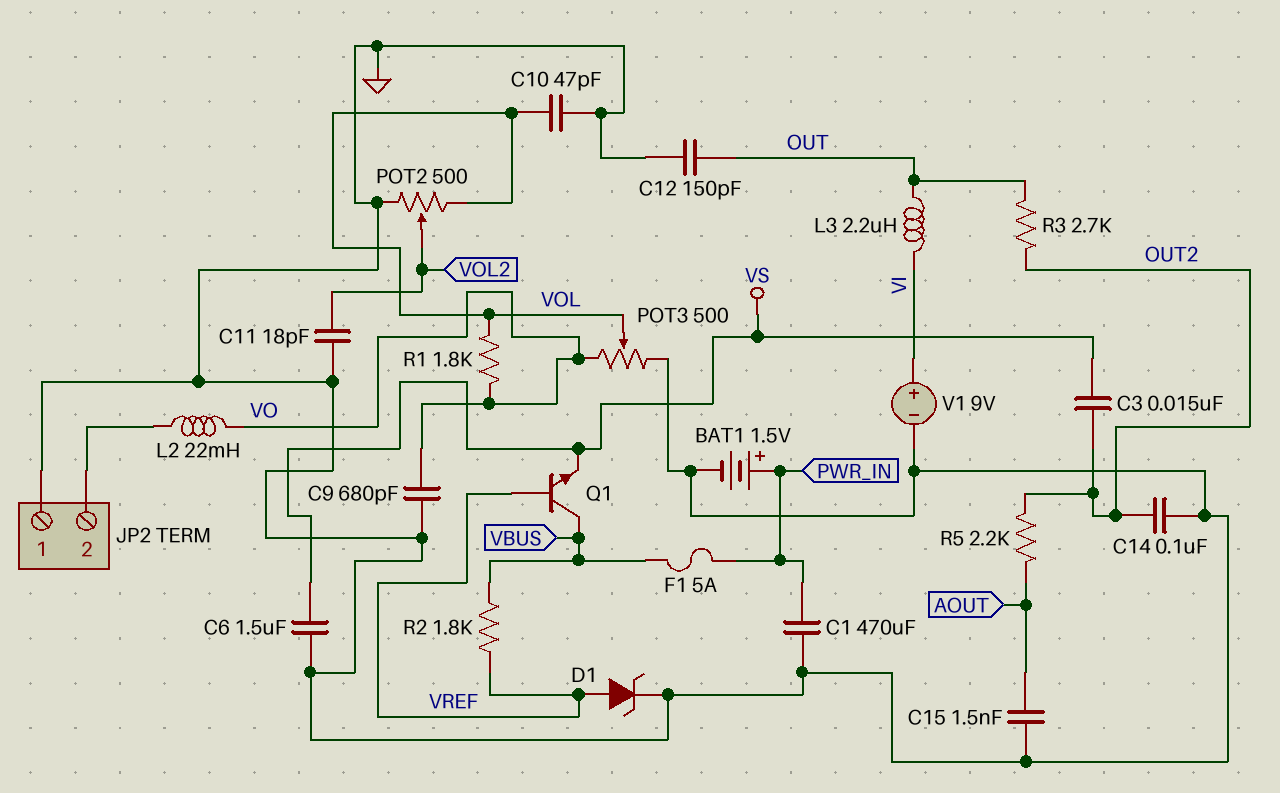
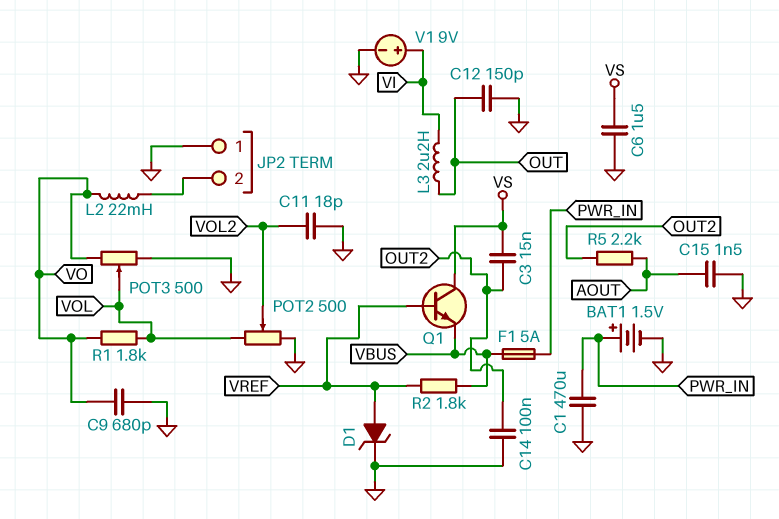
C10: 47pF (GND, VOL) -> none
Q1: NPN (B VREF, C VBUS, E VS) -> NPN (B VREF, C VS, E VBUS)
R3: 2.7k (OUT, OUT2) -> none

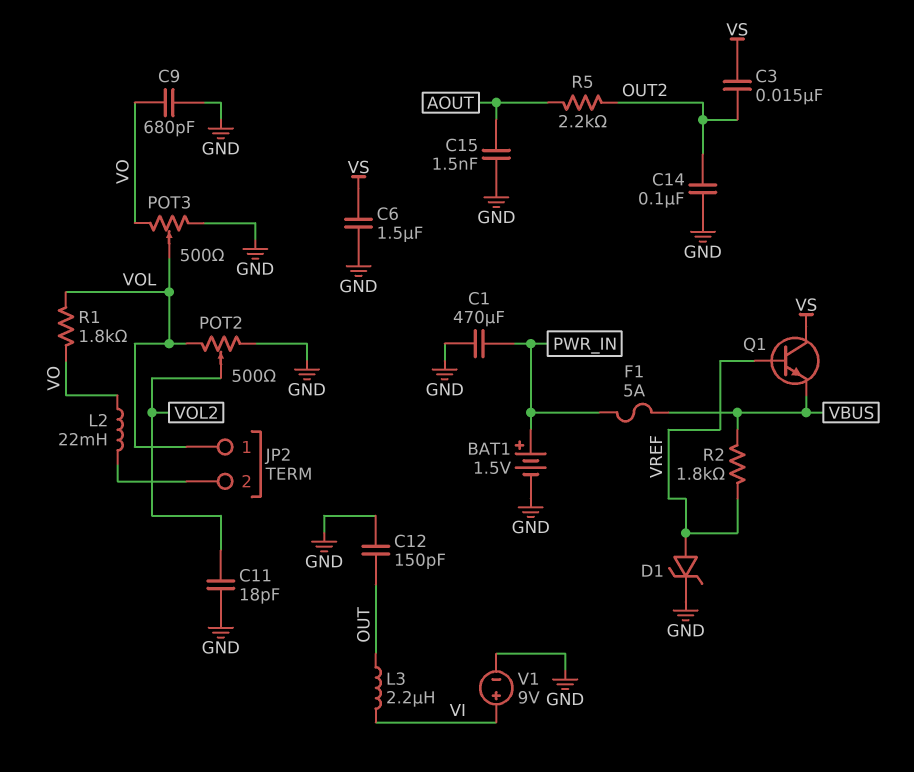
JP2 pin 1: GND -> VOL

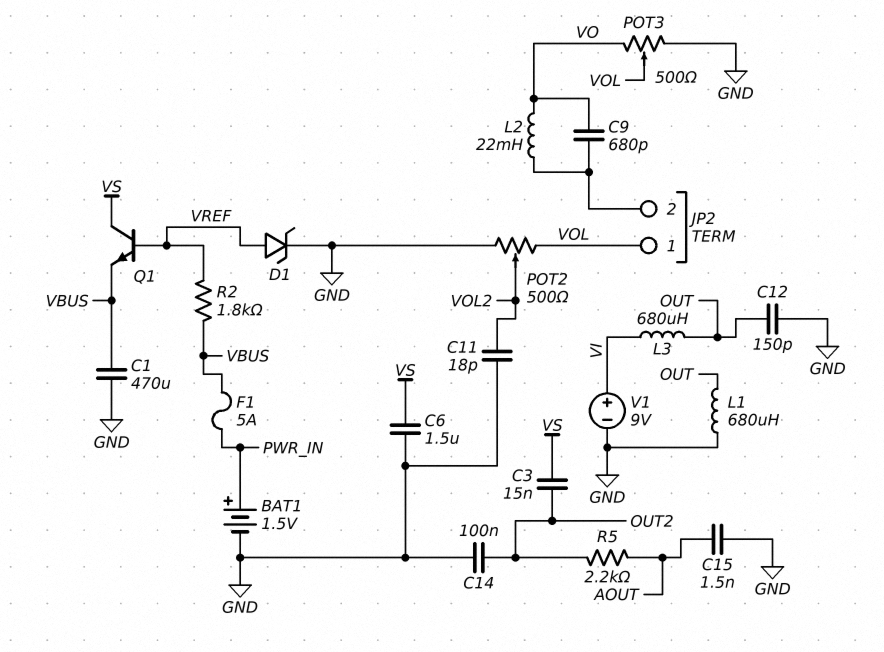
C1: 470uF (GND, PWR_IN) -> 470uF (GND, VBUS)
C9: 680pF (GND, VO) -> 680pF (JP2/2, VO)
L1: none -> 680uH (GND, OUT)
L3: 2.2uH (OUT, VI) -> 680uH (OUT, VI)
R1: 1.8k (VO, VOL) -> none

